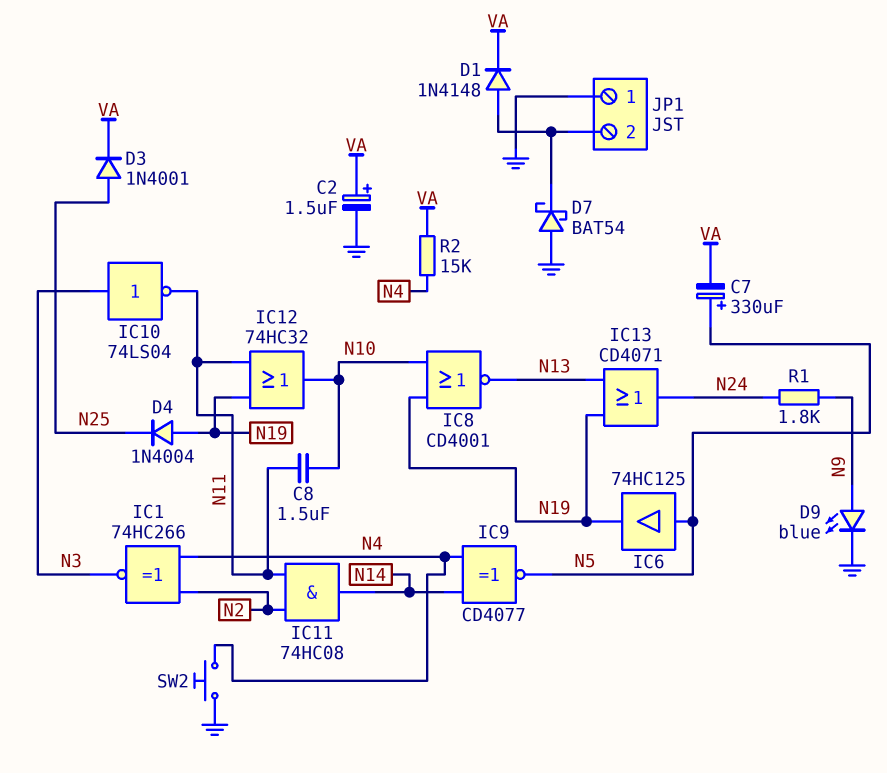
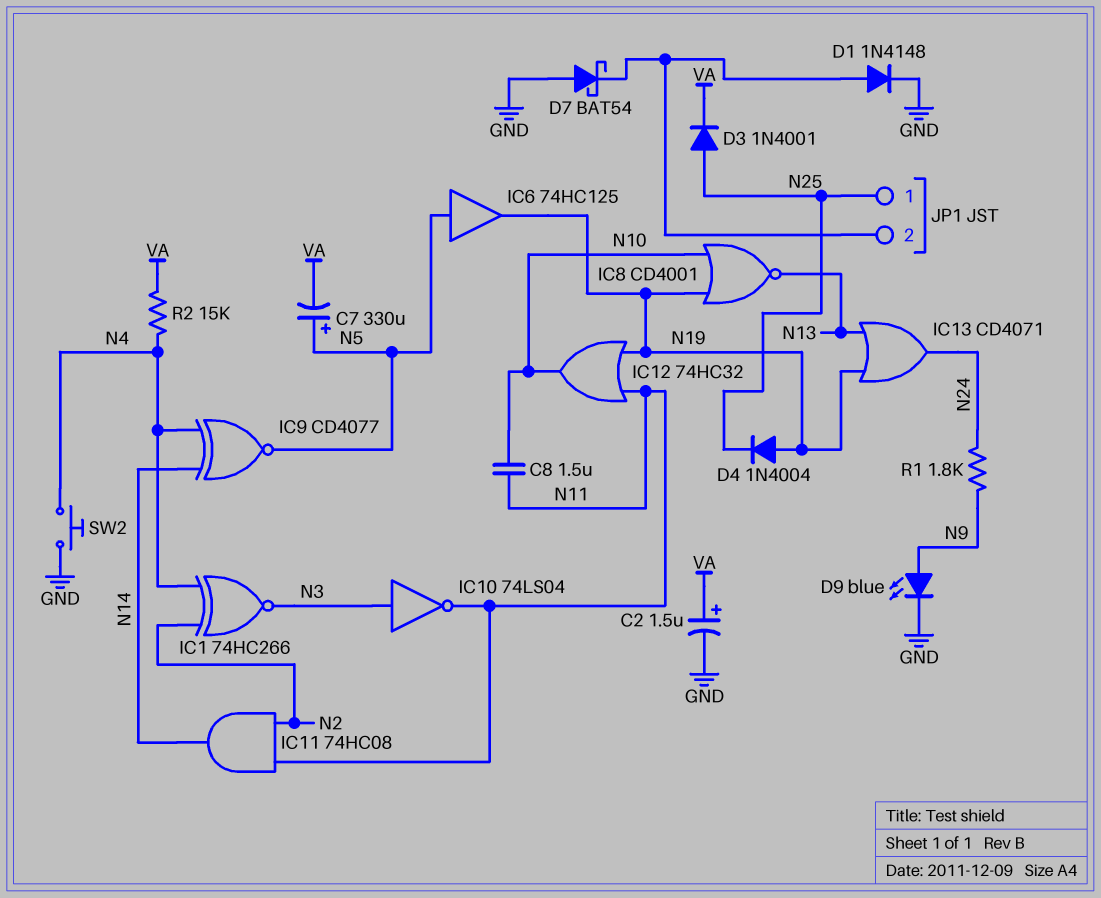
D1: diode 1N4148 (A JP1/2, K VA) -> diode 1N4148 (A JP1/2, K GND)
JP1 pin 1: GND -> N25

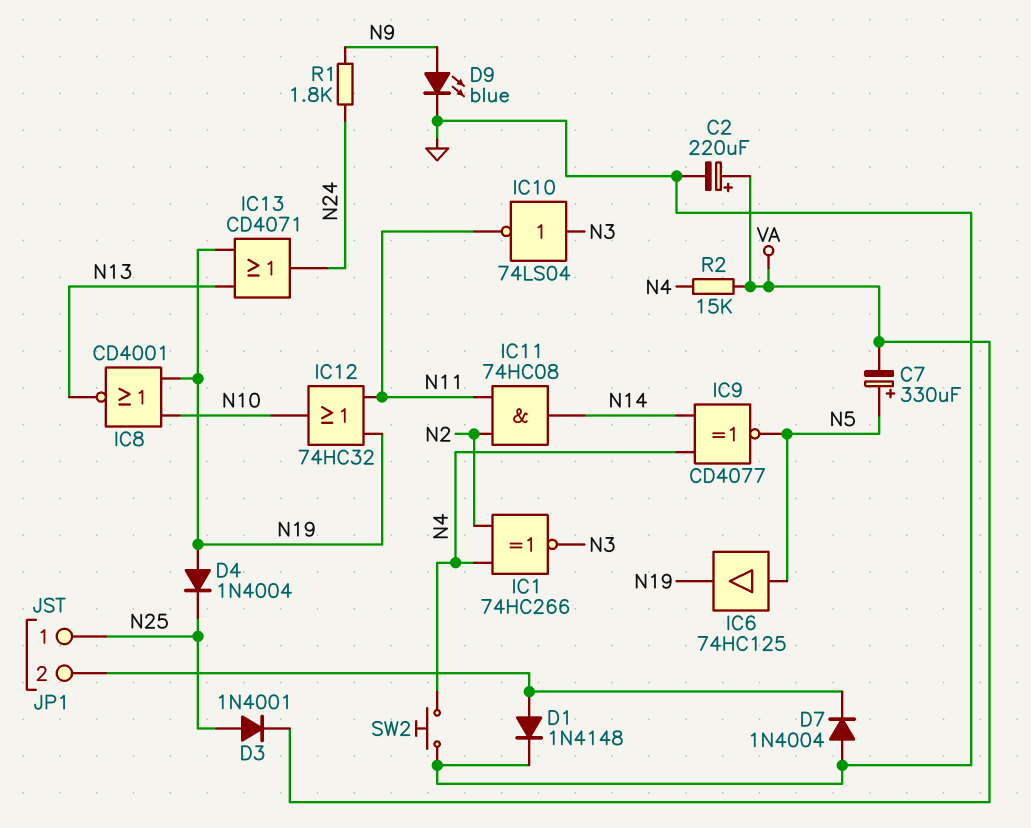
C2: 1.5uF (plus VA, minus GND) -> 220uF (plus VA, minus GND)
C8: 1.5uF (N10, N11) -> none
D7: schottky BAT54 (A GND, K JP1/2) -> diode 1N4004 (A GND, K JP1/2)

